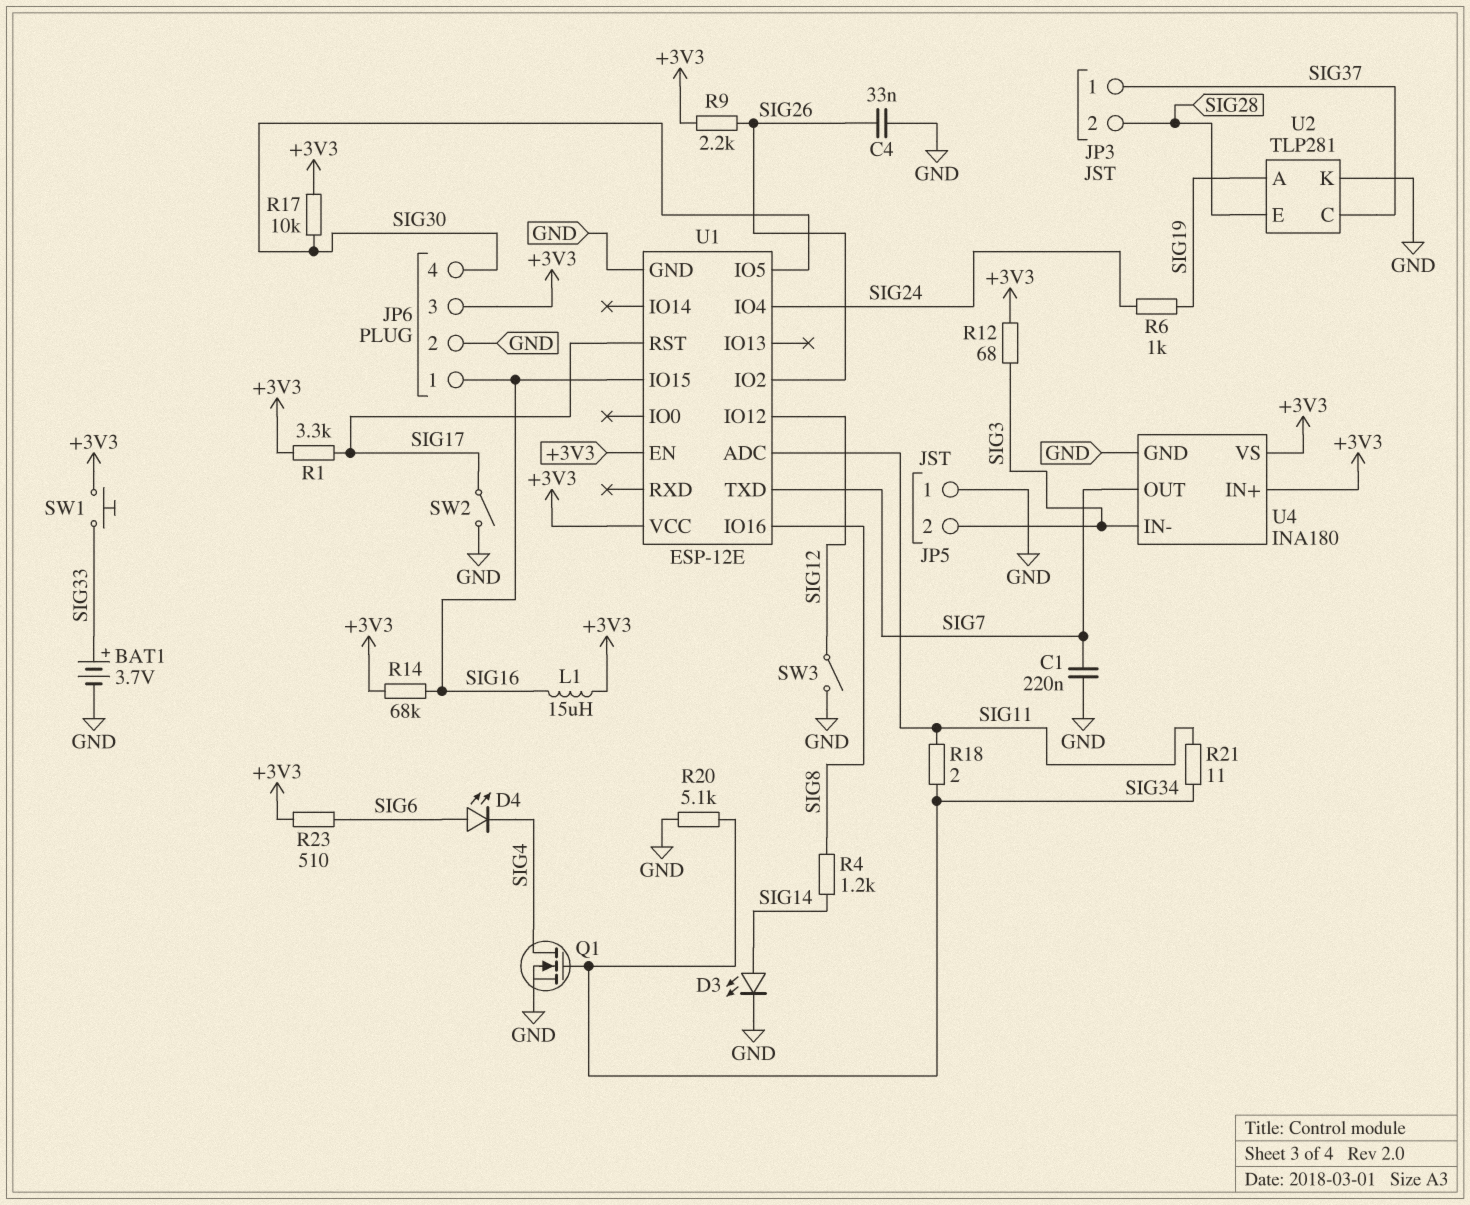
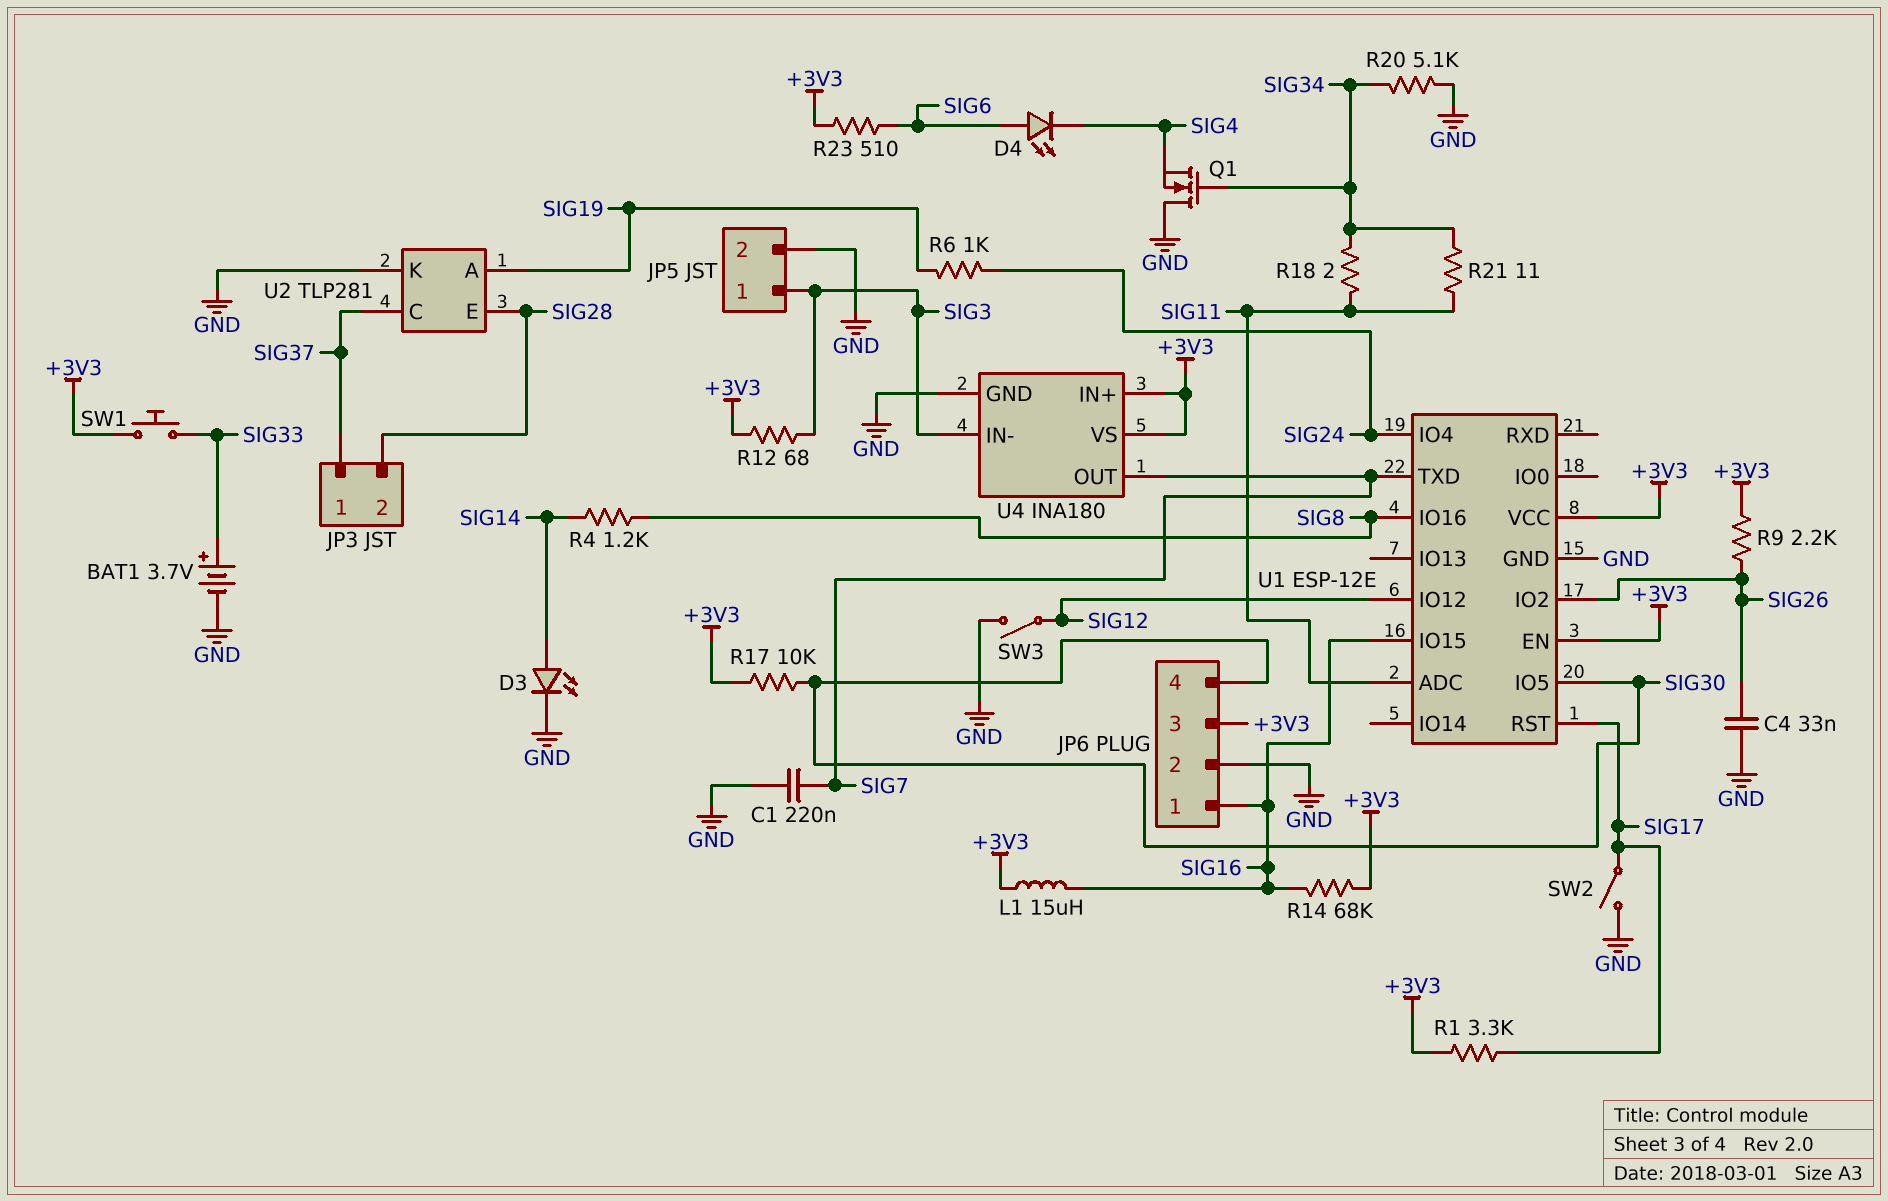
JP5 pin 1: GND -> SIG3
JP5 pin 2: SIG3 -> GND
Q1: NMOS (G SIG34, D SIG4, S GND) -> NMOS (G SIG34, D GND, S SIG4)

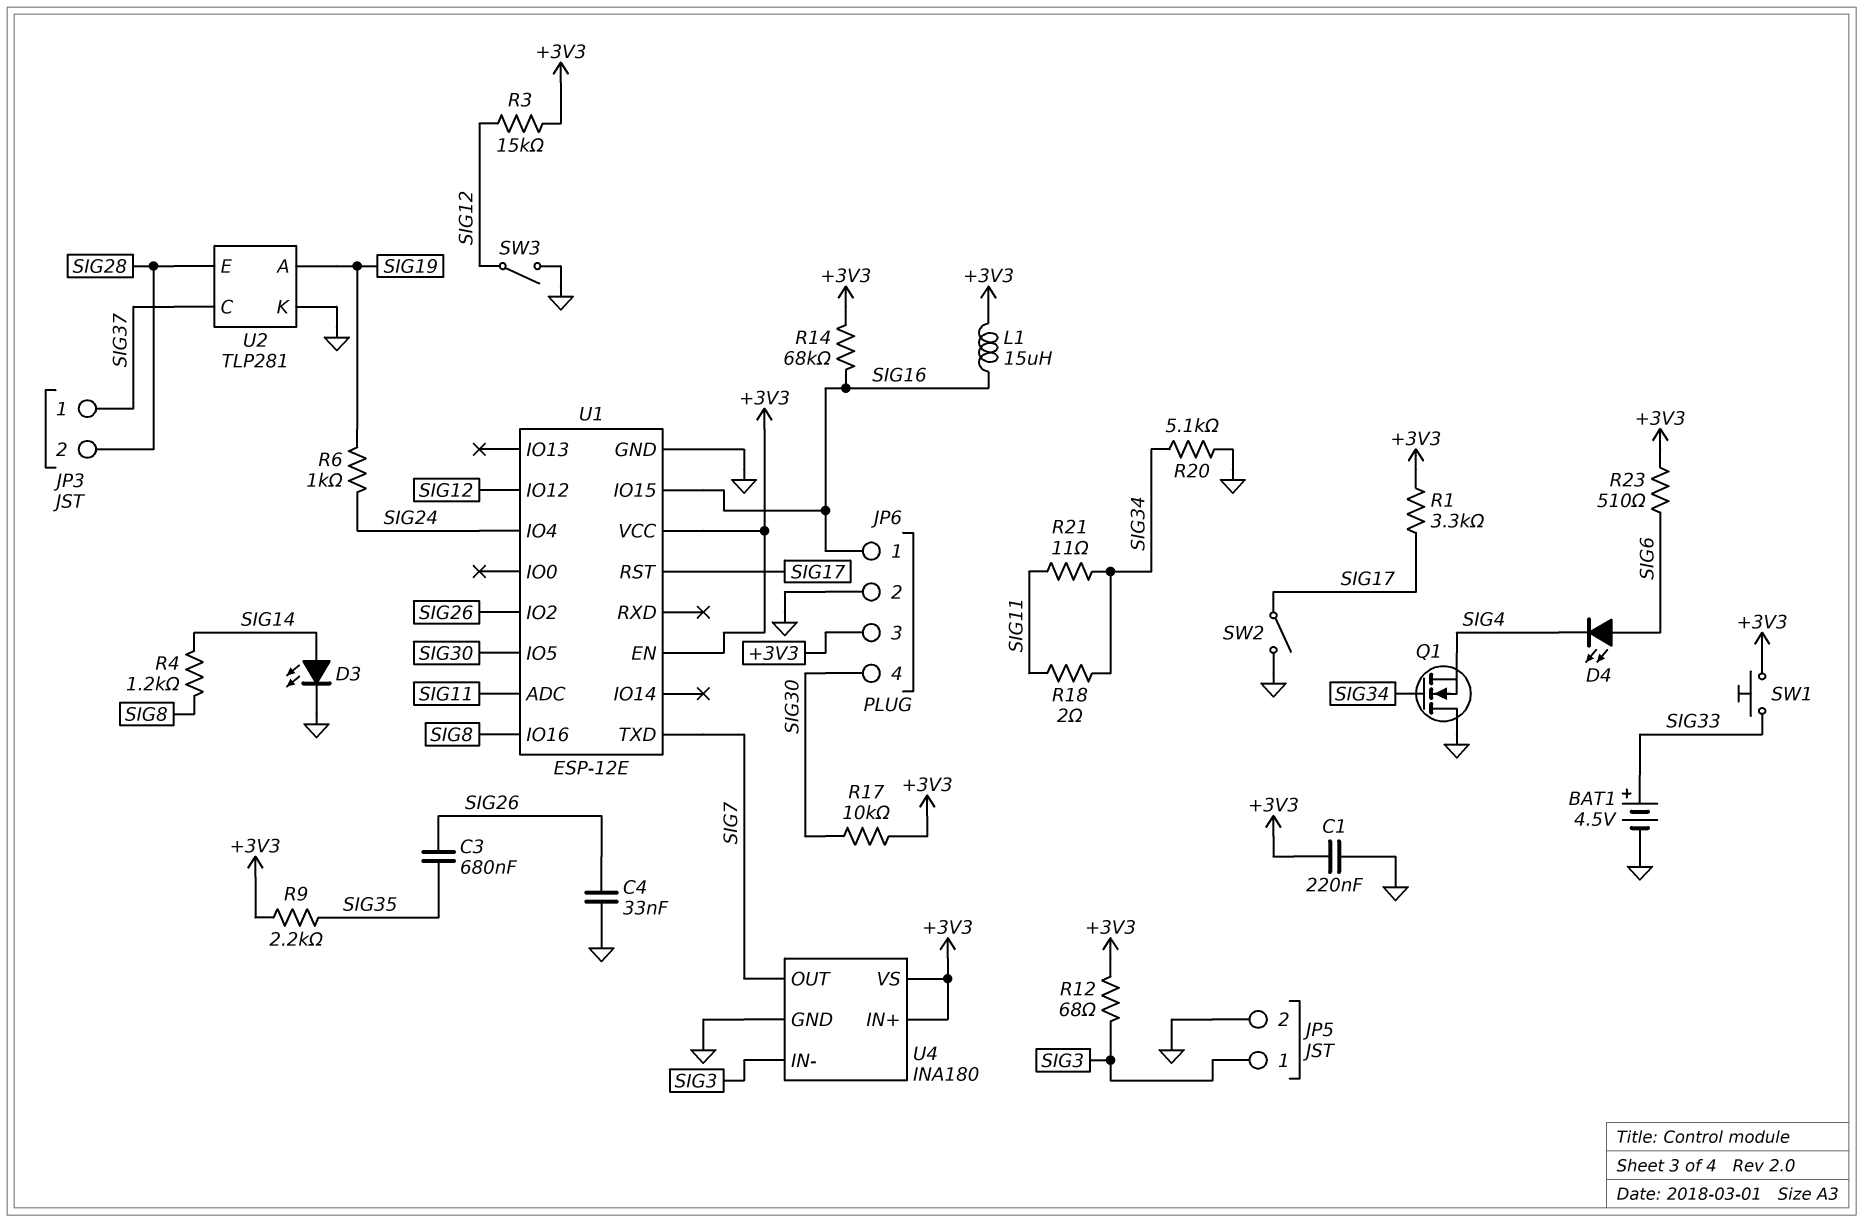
BAT1: 3.7V (plus SIG33, minus GND) -> 4.5V (plus SIG33, minus GND)
C1: 220nF (GND, SIG7) -> 220nF (+3V3, GND)
C3: none -> 680nF (SIG26, SIG35)
R3: none -> 15k (+3V3, SIG12)
R9: 2.2k (+3V3, SIG26) -> 2.2k (+3V3, SIG35)

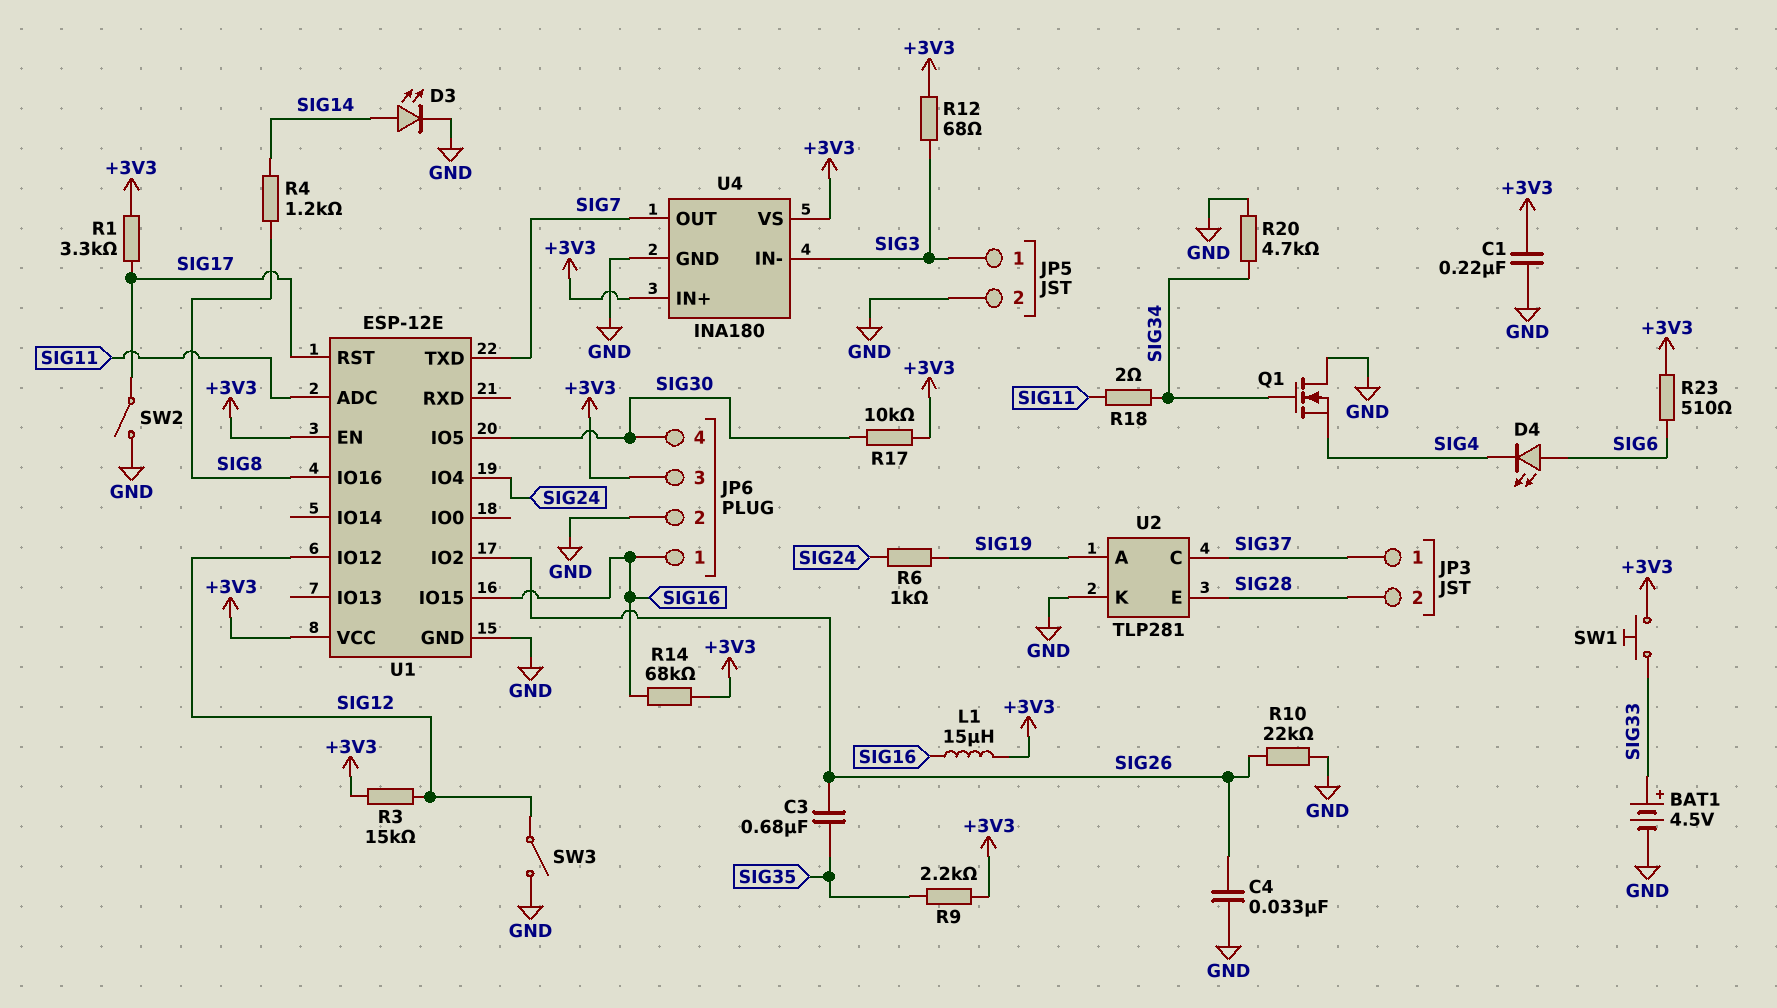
R10: none -> 22k (GND, SIG26)
R20: 5.1k (GND, SIG34) -> 4.7k (GND, SIG34)
R21: 11 (SIG11, SIG34) -> none

